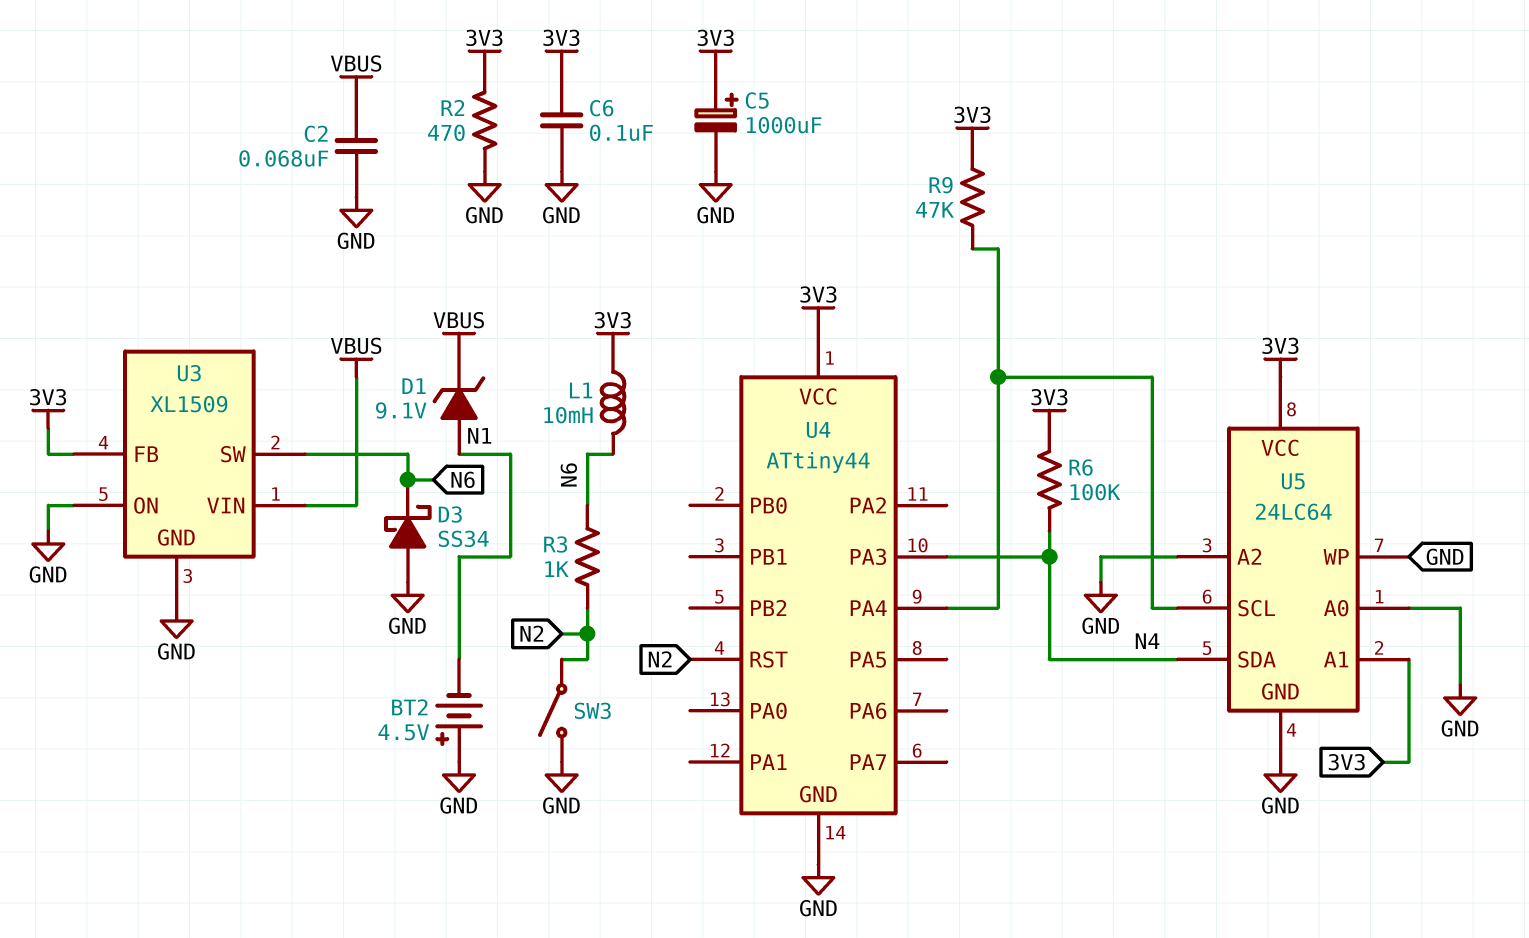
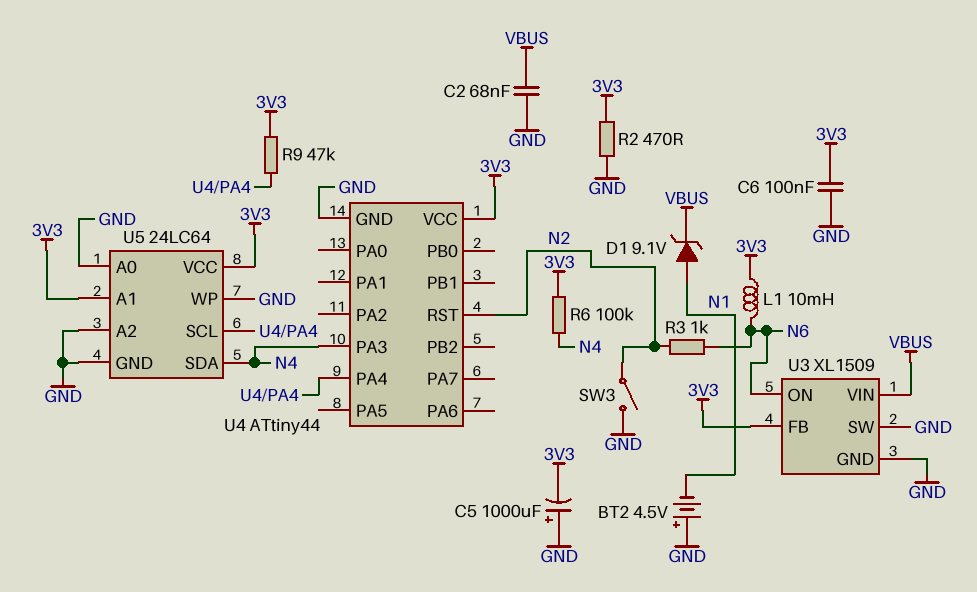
C5: 1000uF (plus 3V3, minus GND) -> 1000uF (plus GND, minus 3V3)
D3: schottky SS34 (A GND, K N6) -> none
U3 pin ON: GND -> N6
U3 pin SW: N6 -> GND

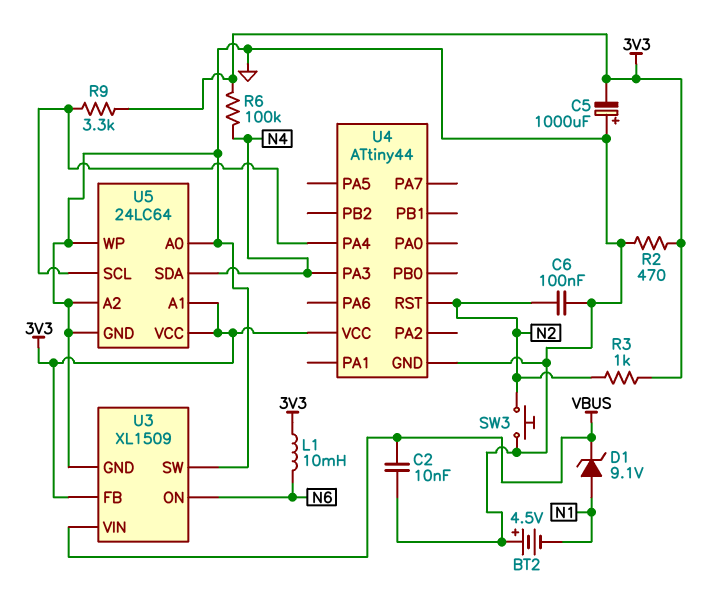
C2: 68nF (GND, VBUS) -> 10nF (GND, VBUS)
C6: 100nF (3V3, GND) -> 100nF (GND, N2)
R3: 1k (N2, N6) -> 1k (3V3, N2)
R9: 47k (3V3, U4/PA4) -> 3.3k (3V3, U4/PA4)
SW3: switch (GND, N2) -> button (GND, N2)

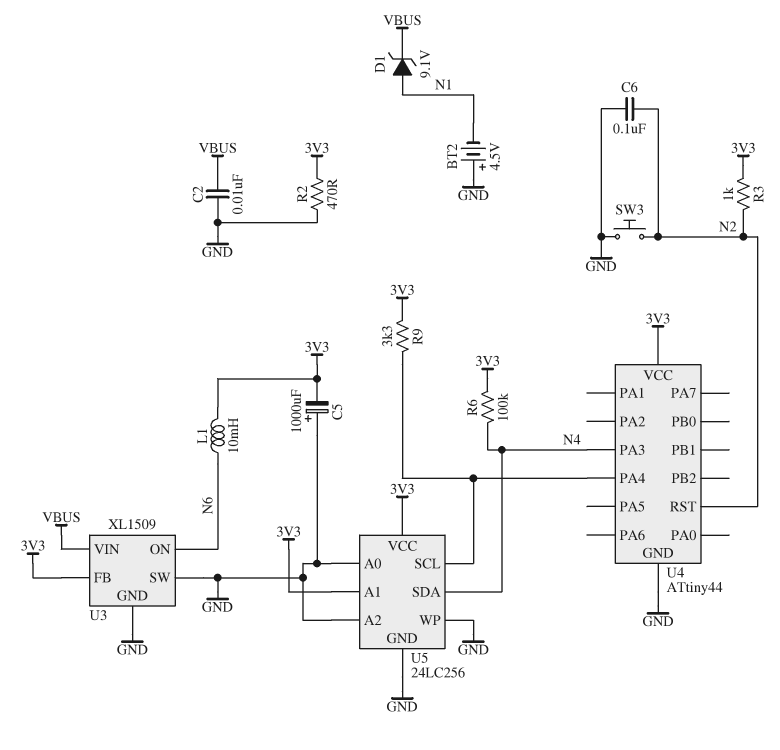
U5: 24LC64 -> 24LC256

